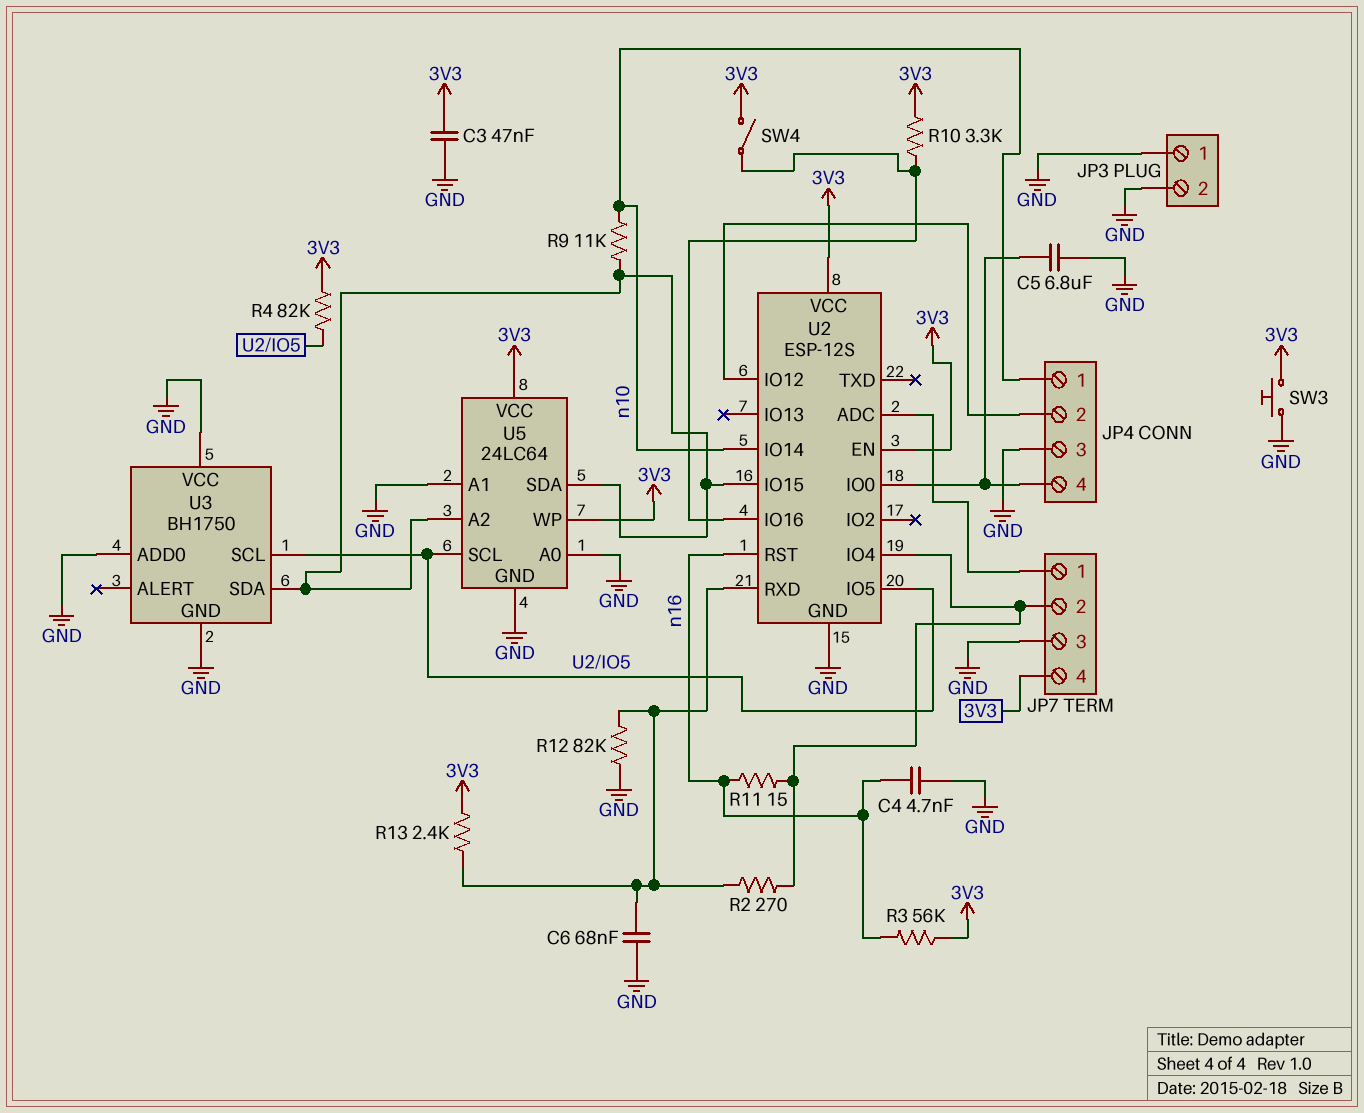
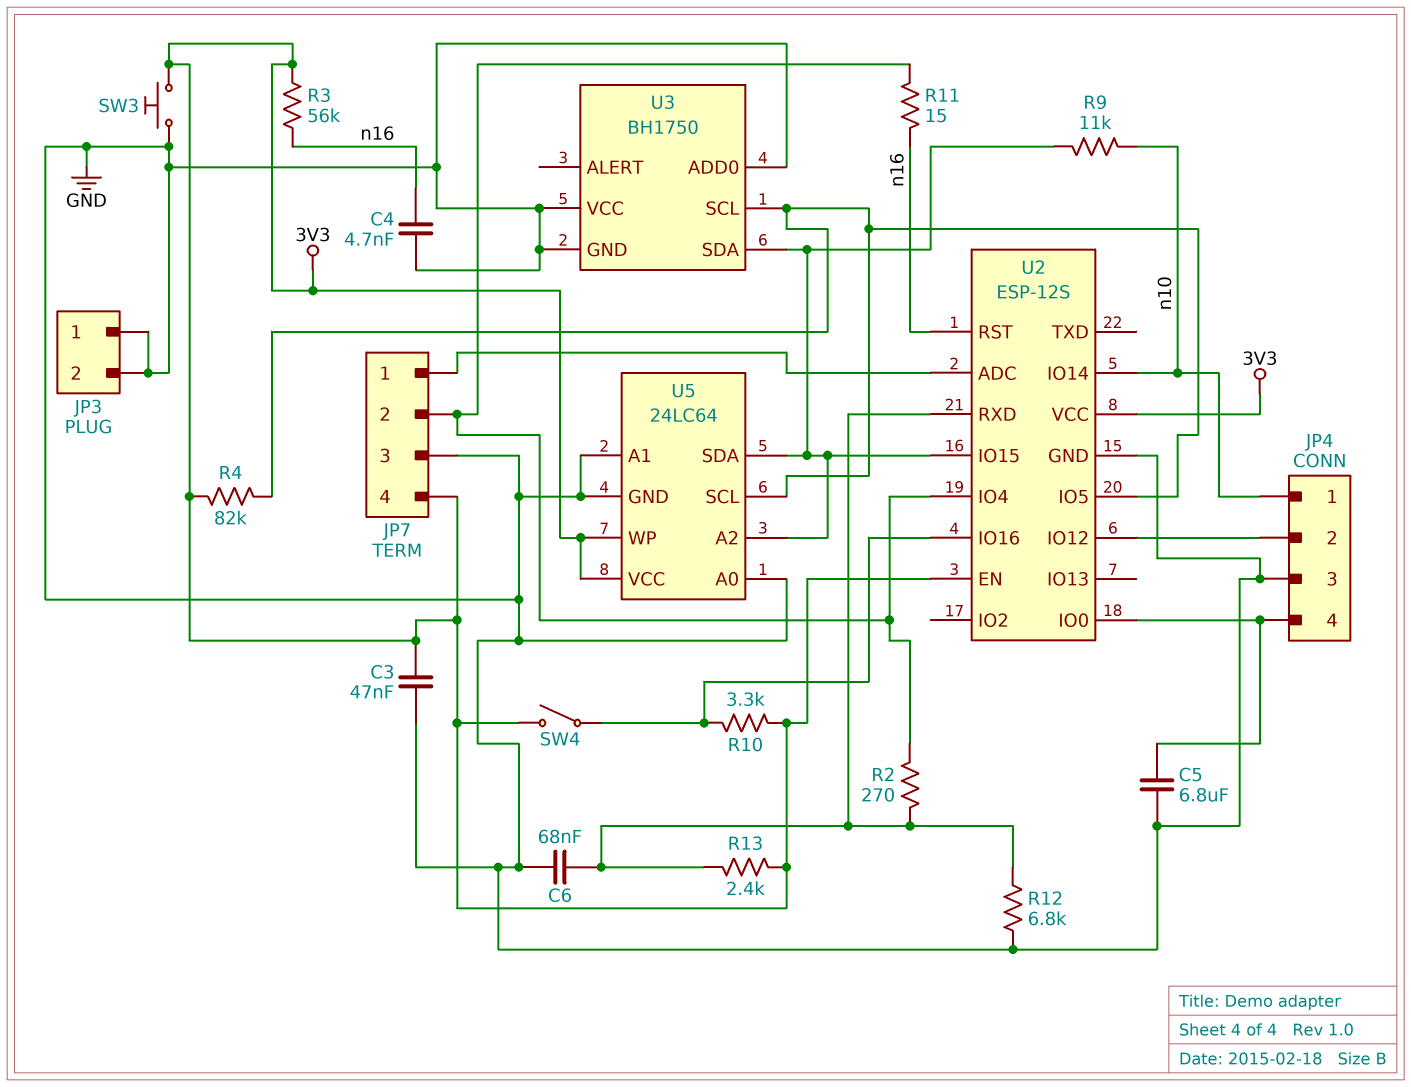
R12: 82k (GND, U2/RXD) -> 6.8k (GND, U2/RXD)

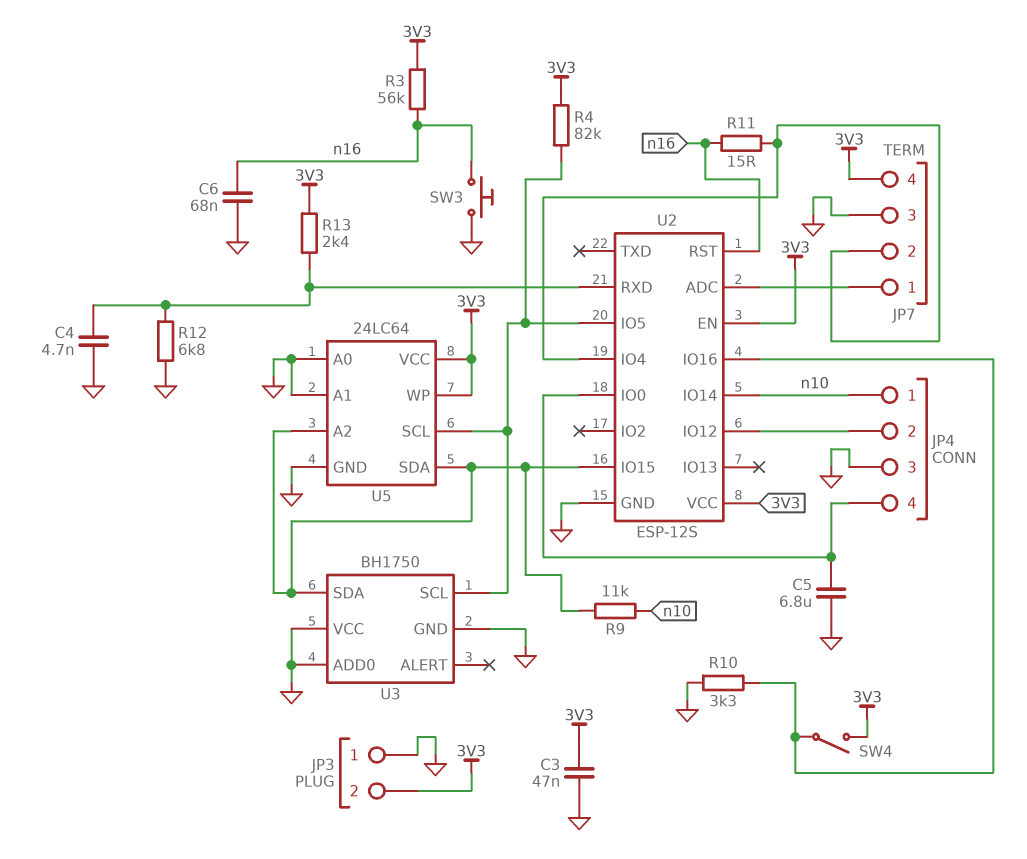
C4: 4.7nF (GND, n16) -> 4.7nF (GND, U2/RXD)
C6: 68nF (GND, U2/RXD) -> 68nF (GND, n16)
JP3 pin 2: GND -> 3V3
R2: 270 (JP7/2, U2/RXD) -> none
R10: 3.3k (3V3, U2/IO16) -> 3.3k (GND, U2/IO16)
SW3: button (3V3, GND) -> button (GND, n16)

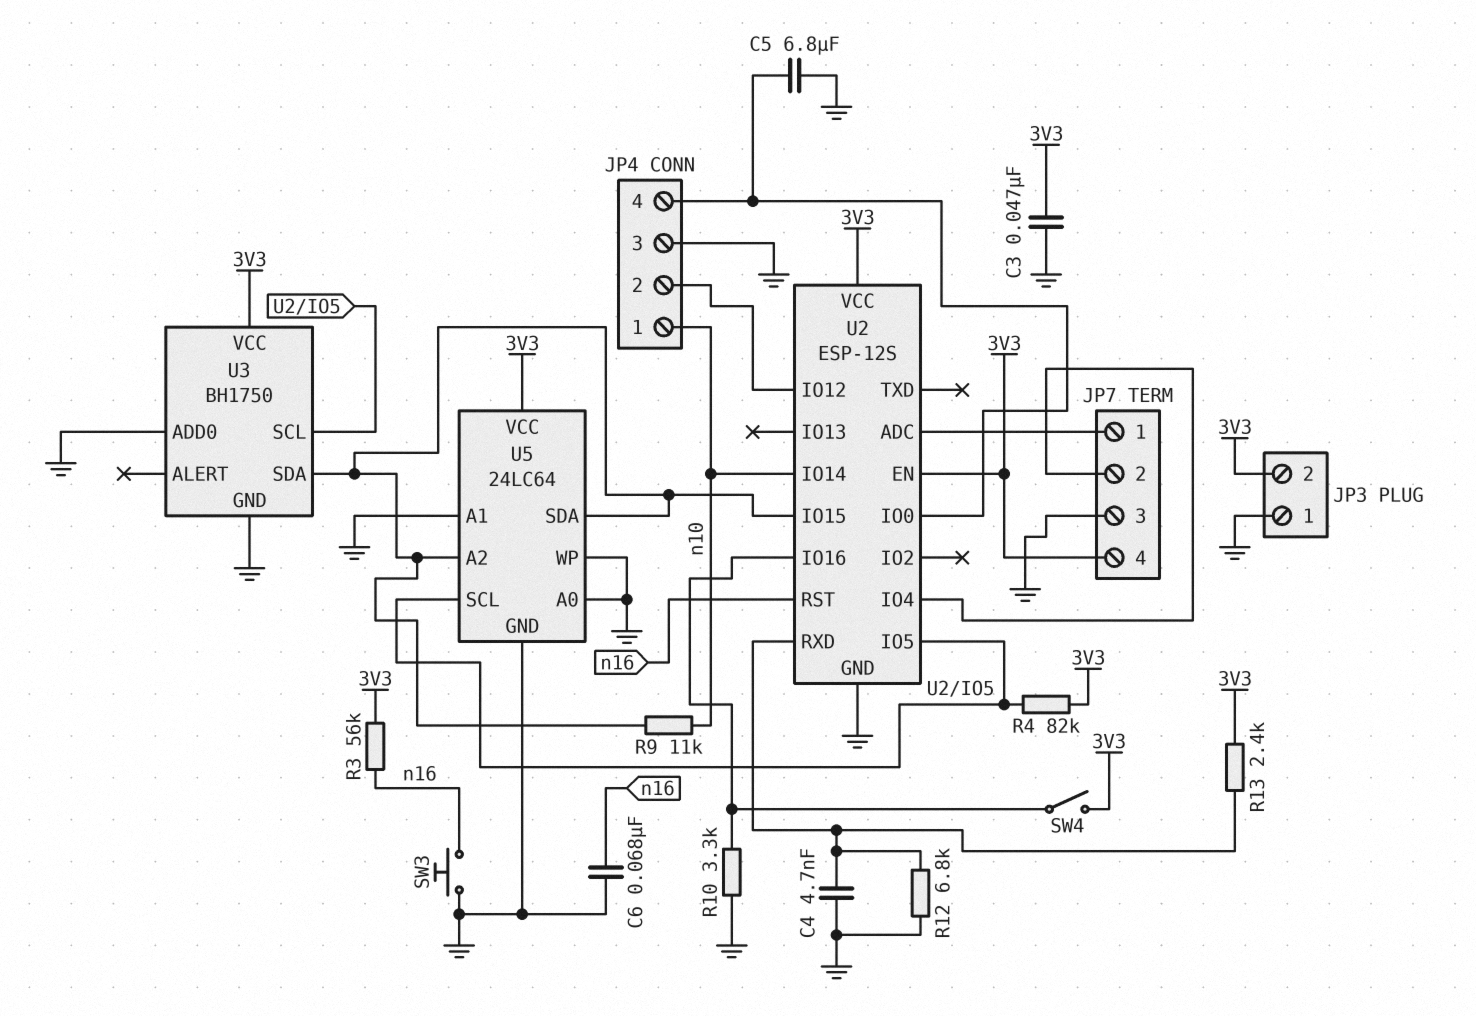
R11: 15 (JP7/2, n16) -> none
U3 pin VCC: GND -> 3V3
U5 pin WP: 3V3 -> GND

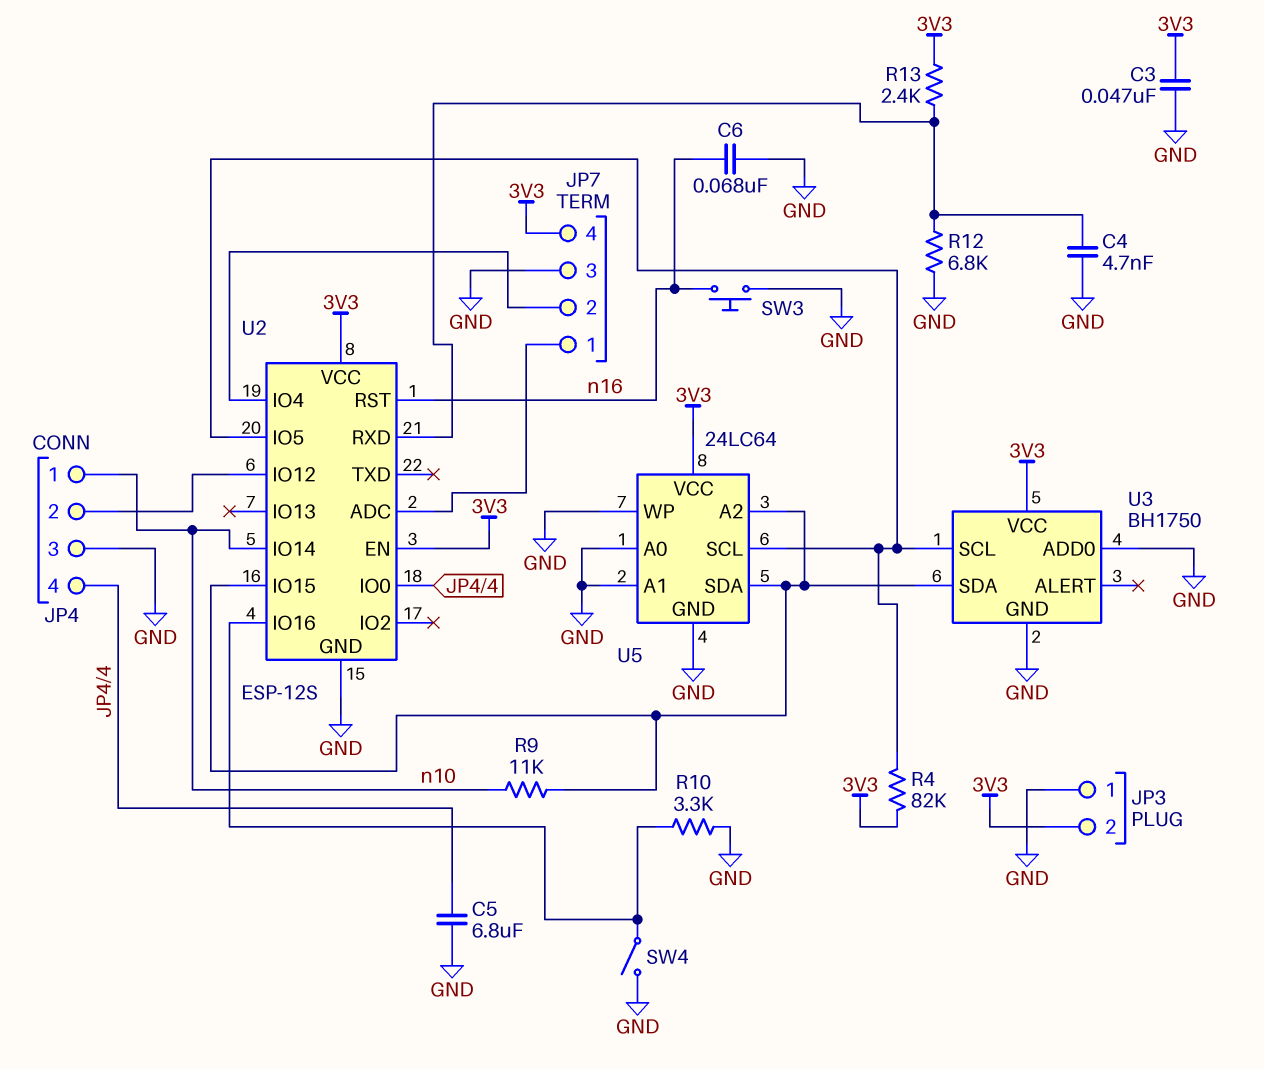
R3: 56k (3V3, n16) -> none
SW4: switch (3V3, U2/IO16) -> switch (GND, U2/IO16)

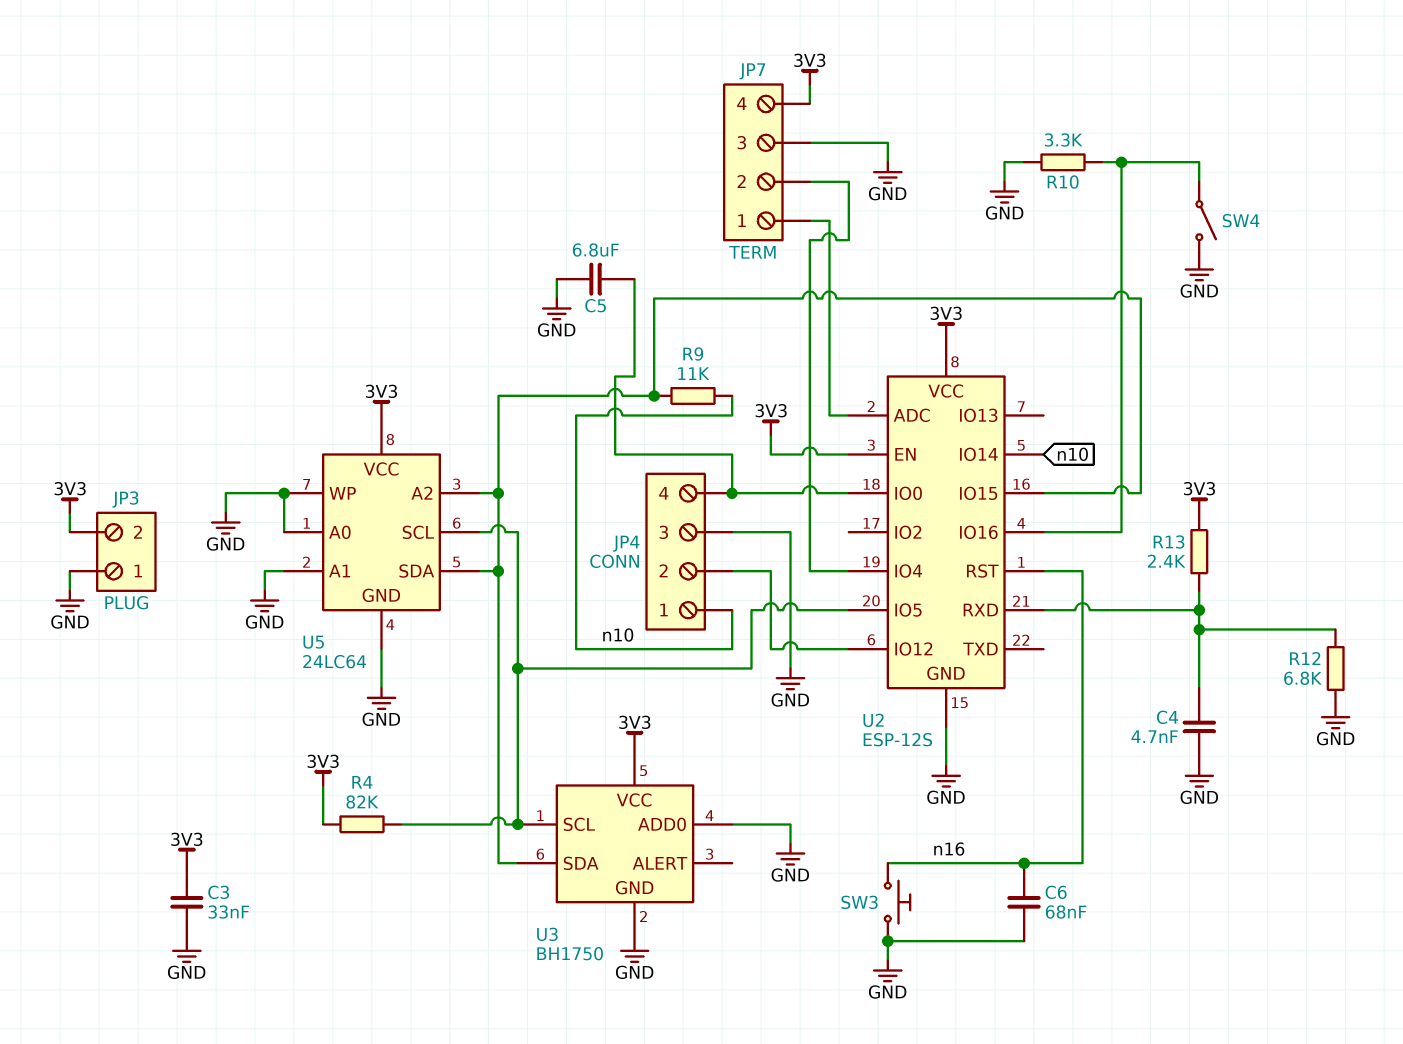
C3: 47nF (3V3, GND) -> 33nF (3V3, GND)

